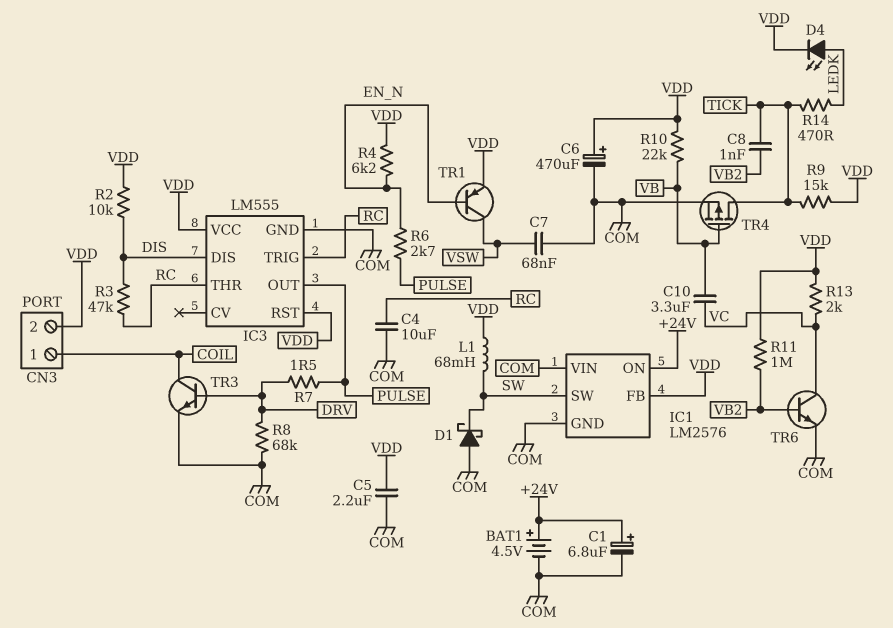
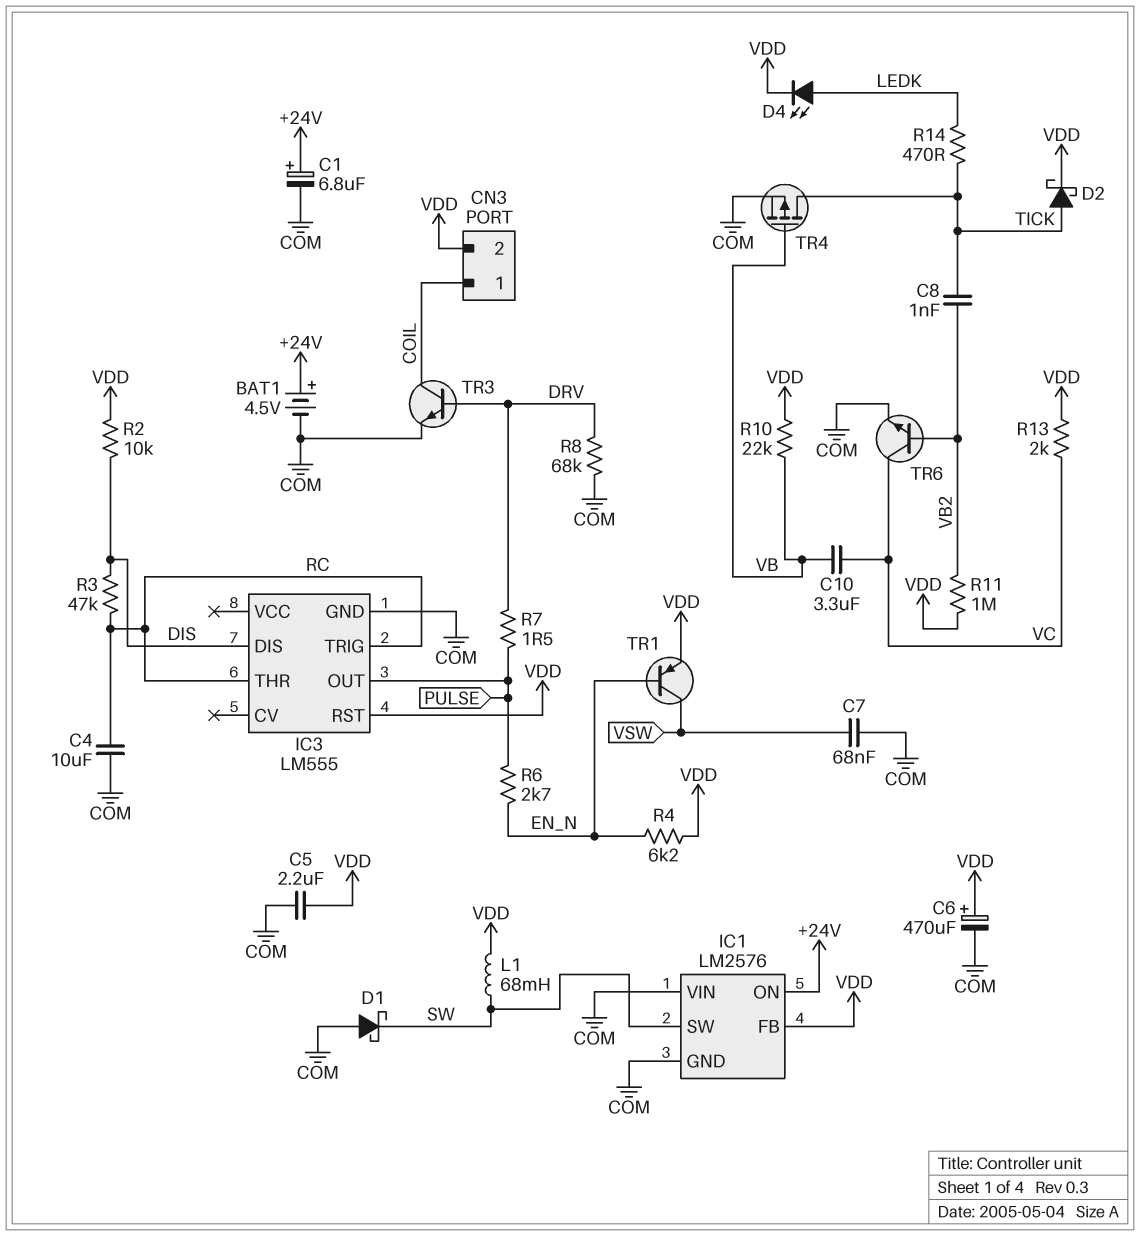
D2: none -> schottky (A TICK, K VDD)
IC3 pin VCC: VDD -> none
R9: 15k (TICK, VDD) -> none

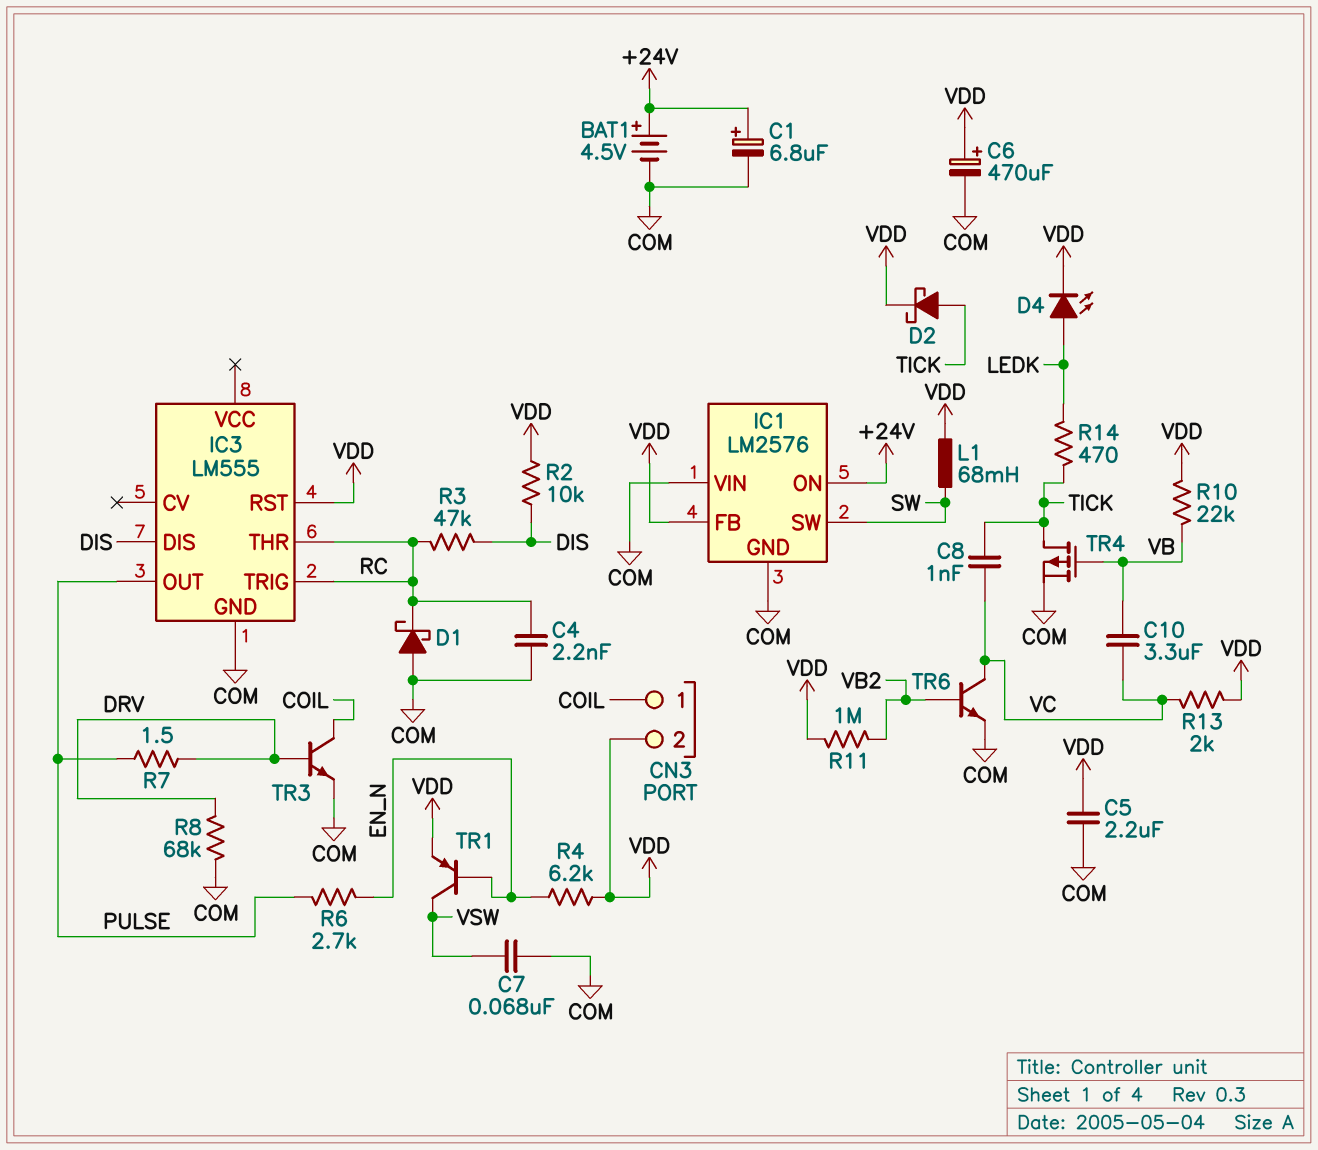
C4: 10uF (COM, RC) -> 2.2nF (COM, RC)
C8: 1nF (TICK, VB2) -> 1nF (TICK, VC)
D1: schottky (A COM, K SW) -> schottky (A COM, K RC)

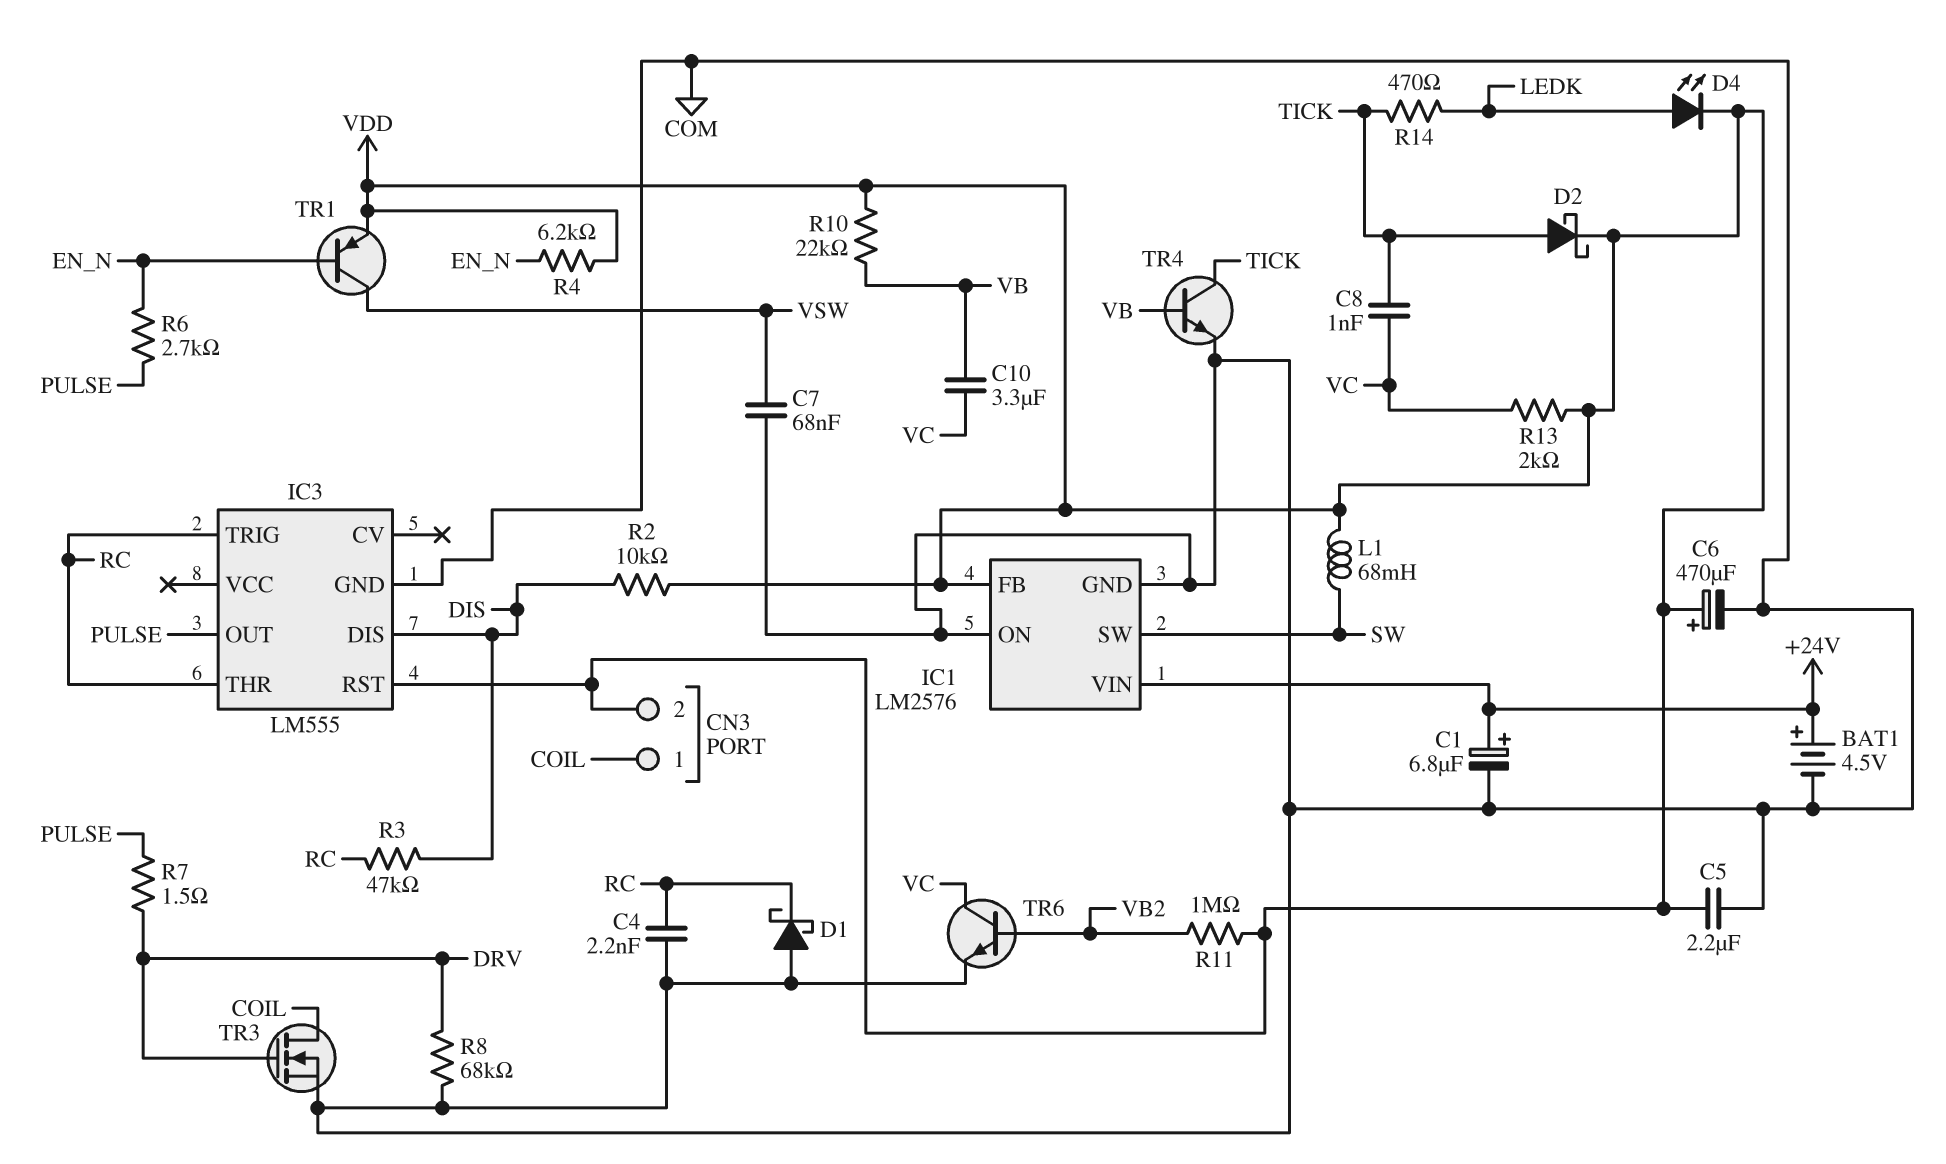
IC1 pin ON: +24V -> COM
IC1 pin VIN: COM -> +24V
TR3: NPN (B DRV, C COIL, E COM) -> NMOS (G DRV, D COIL, S COM)
TR4: PMOS (G VB, D TICK, S COM) -> NPN (B VB, C TICK, E COM)

